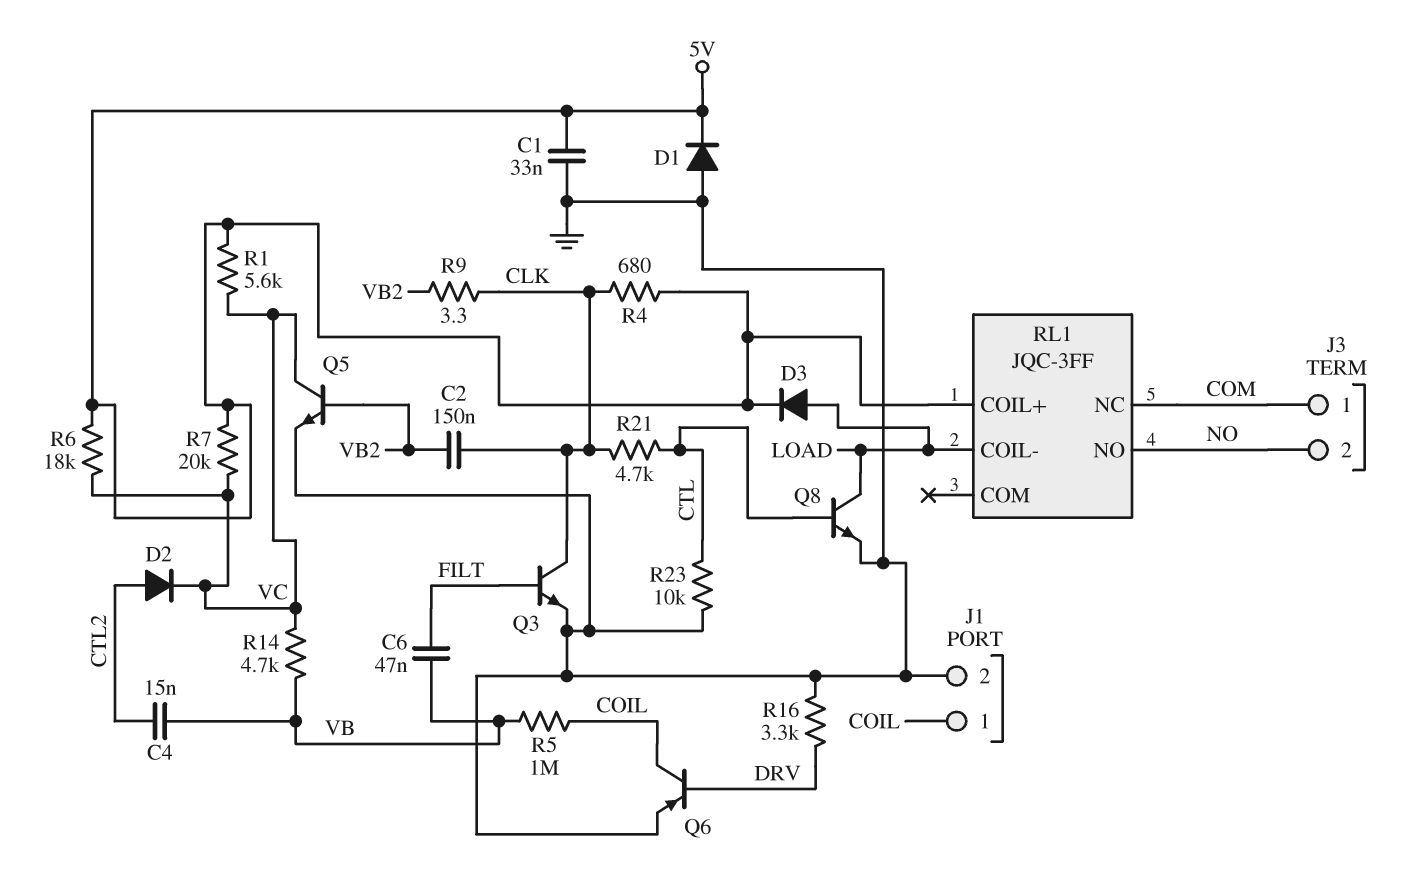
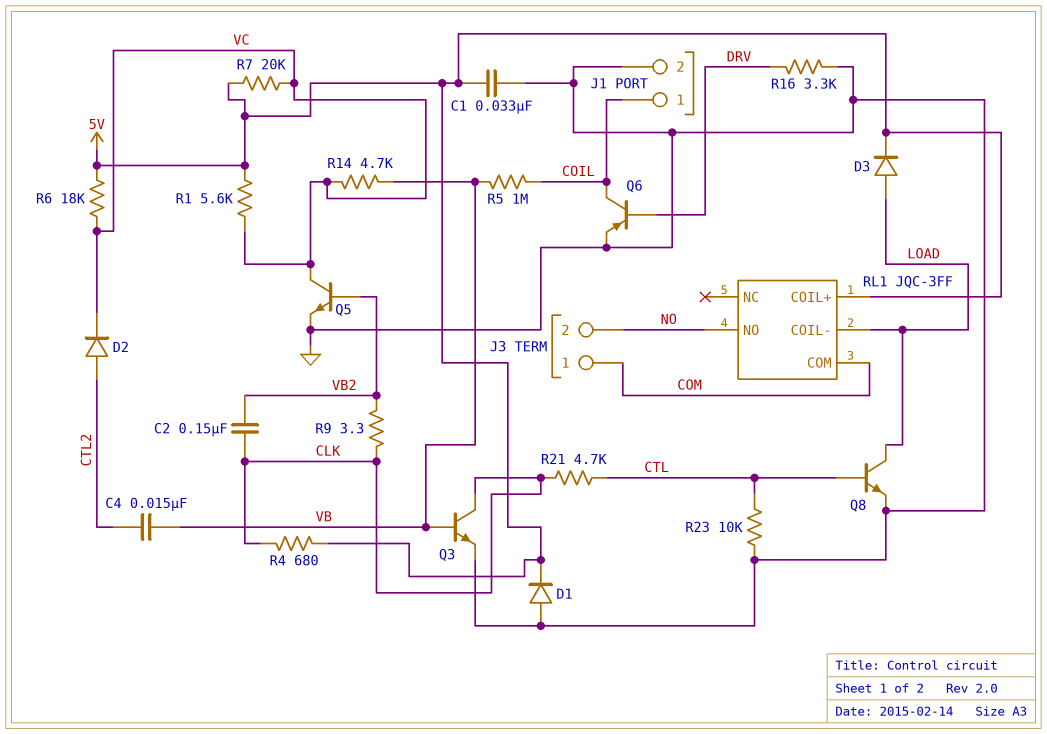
C6: 47nF (FILT, VB) -> none
Q3: NPN (B FILT, C CLK, E GND) -> NPN (B VB, C CLK, E GND)
RL1 pin COM: none -> COM
RL1 pin NC: COM -> none

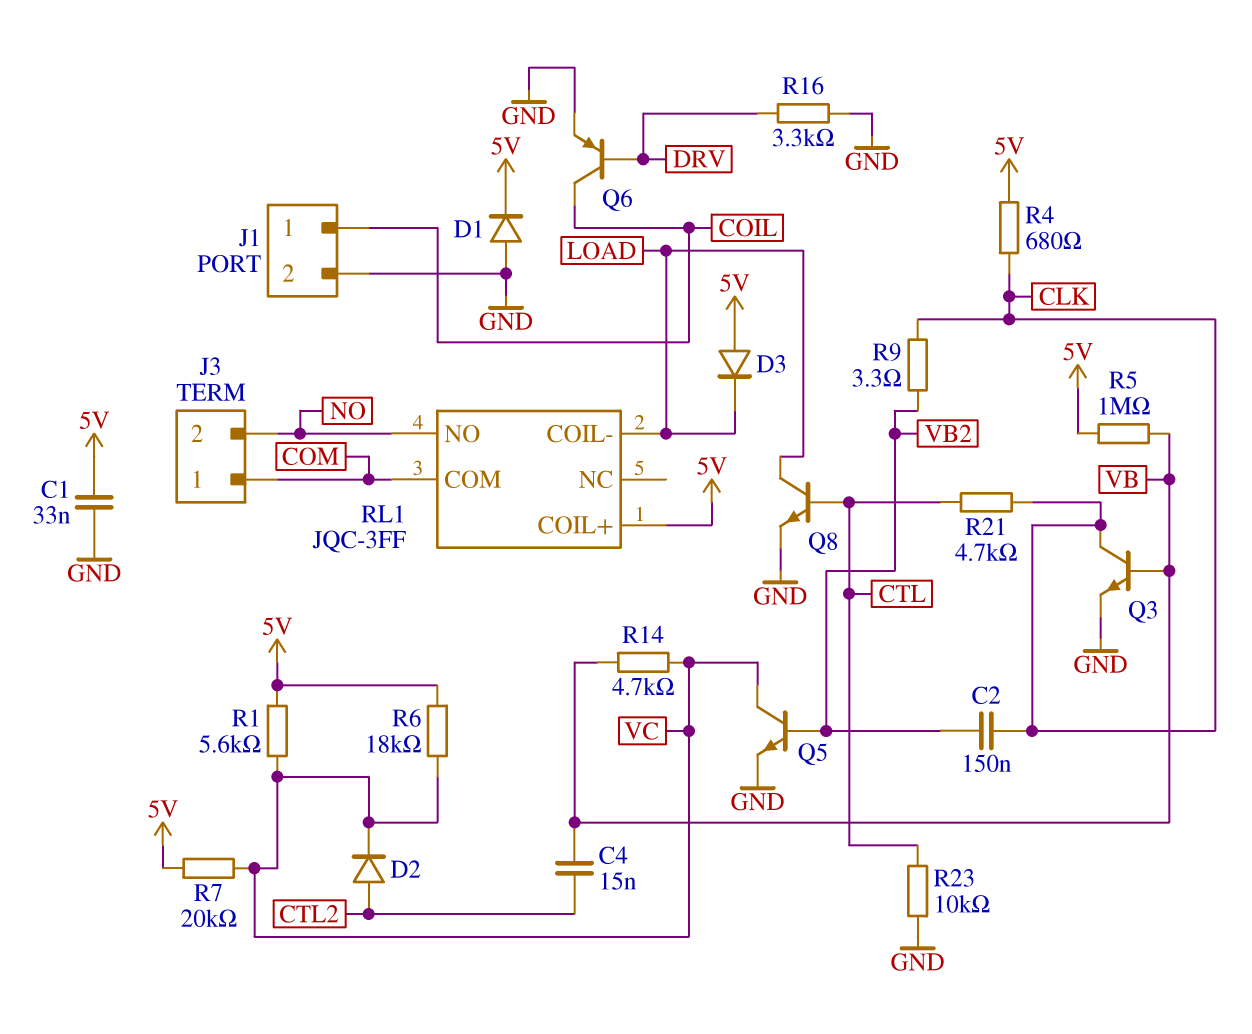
D3: diode (A LOAD, K 5V) -> diode (A 5V, K LOAD)
R5: 1M (COIL, VB) -> 1M (5V, VB)

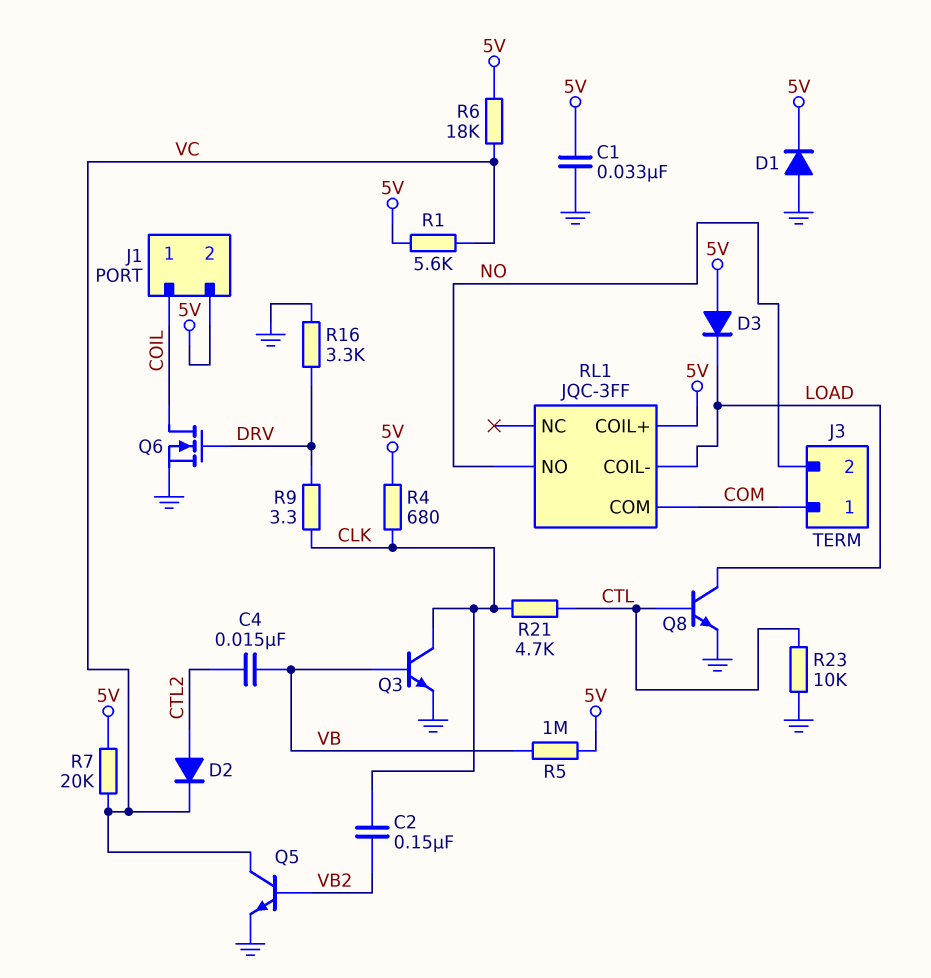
J1 pin 2: GND -> 5V
Q6: PNP (B DRV, C COIL, E GND) -> NMOS (G DRV, D COIL, S GND)
R9: 3.3 (CLK, VB2) -> 3.3 (CLK, DRV)
R14: 4.7k (VB, VC) -> none

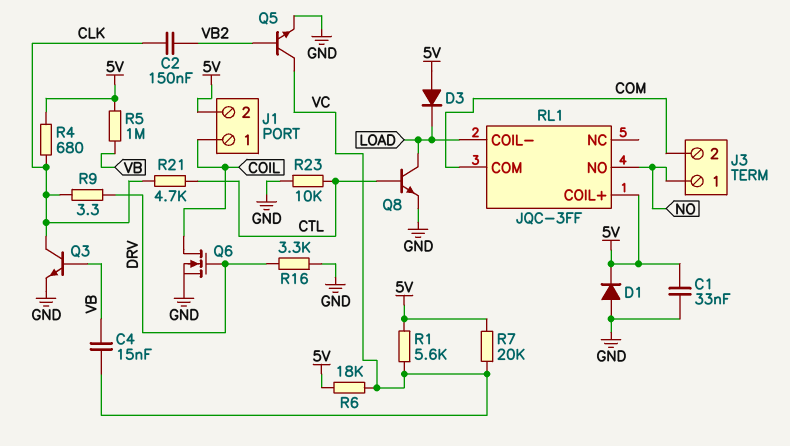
C4: 15nF (CTL2, VB) -> 15nF (VB, VC)
D2: diode (A CTL2, K VC) -> none
J3 pin 1: COM -> NO
J3 pin 2: NO -> COM

